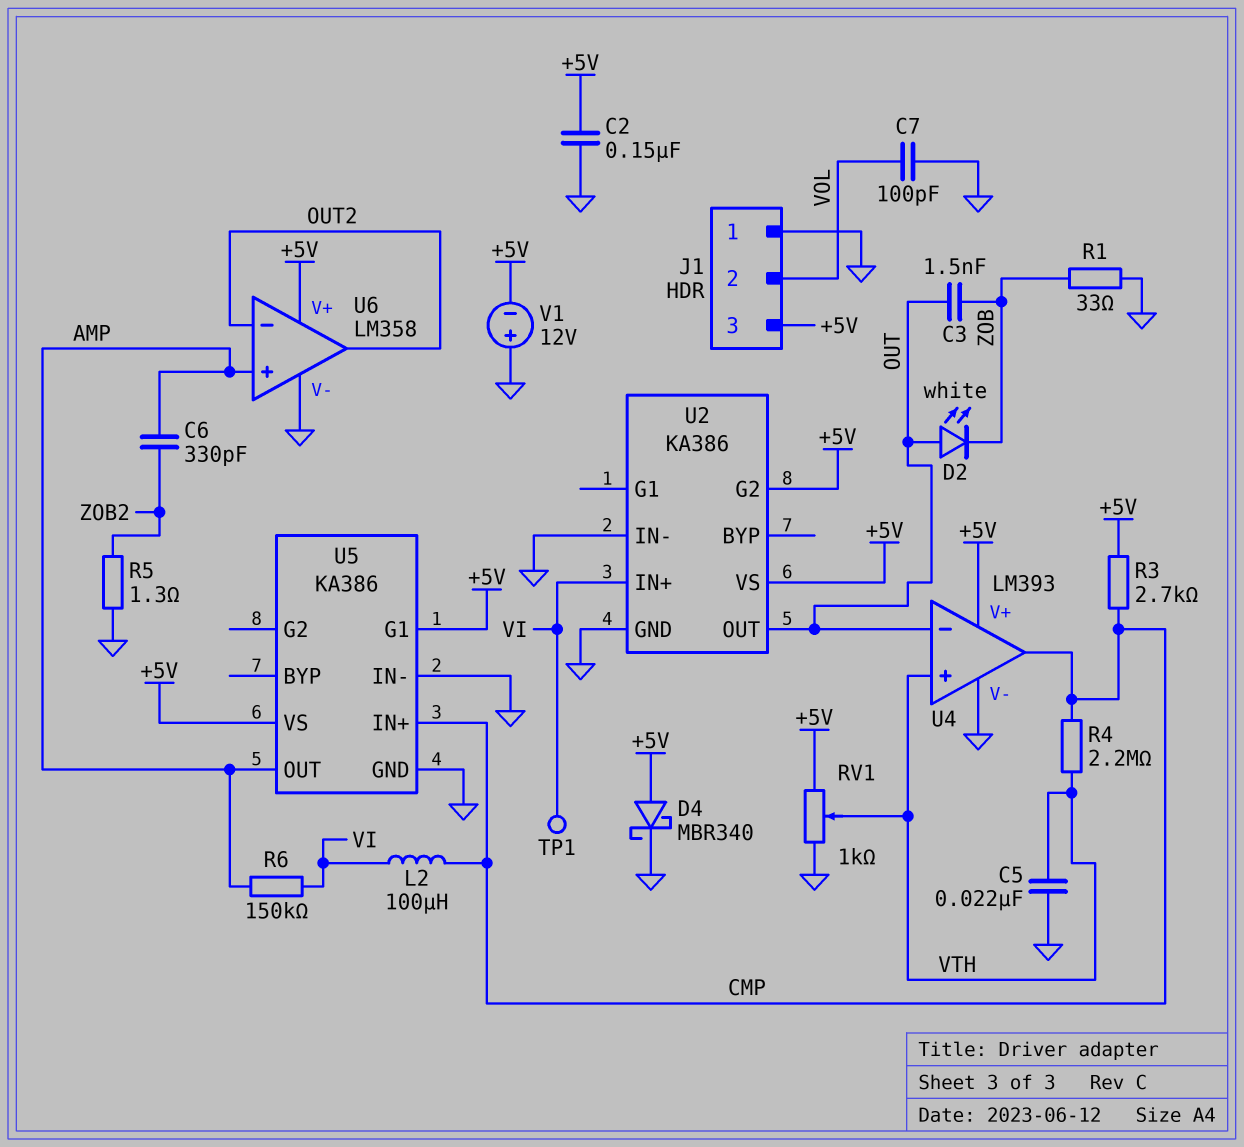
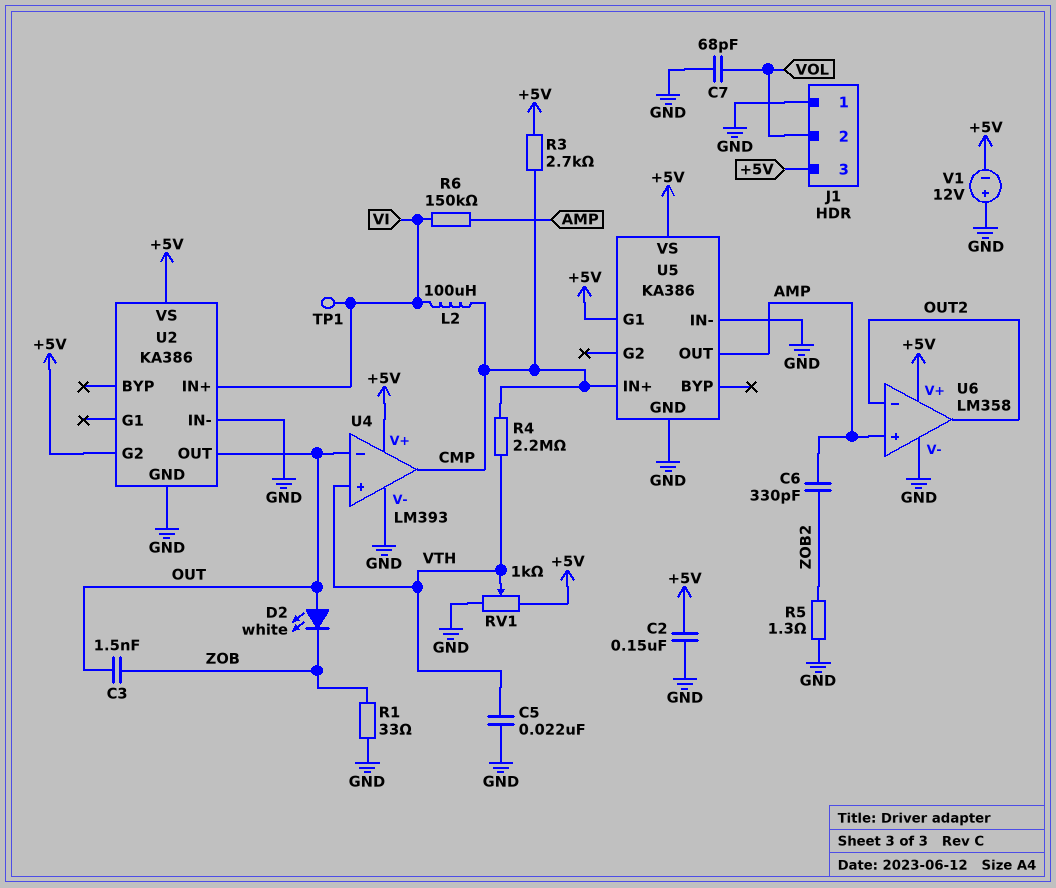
C7: 100pF (GND, VOL) -> 68pF (GND, VOL)
D4: schottky MBR340 (A +5V, K GND) -> none

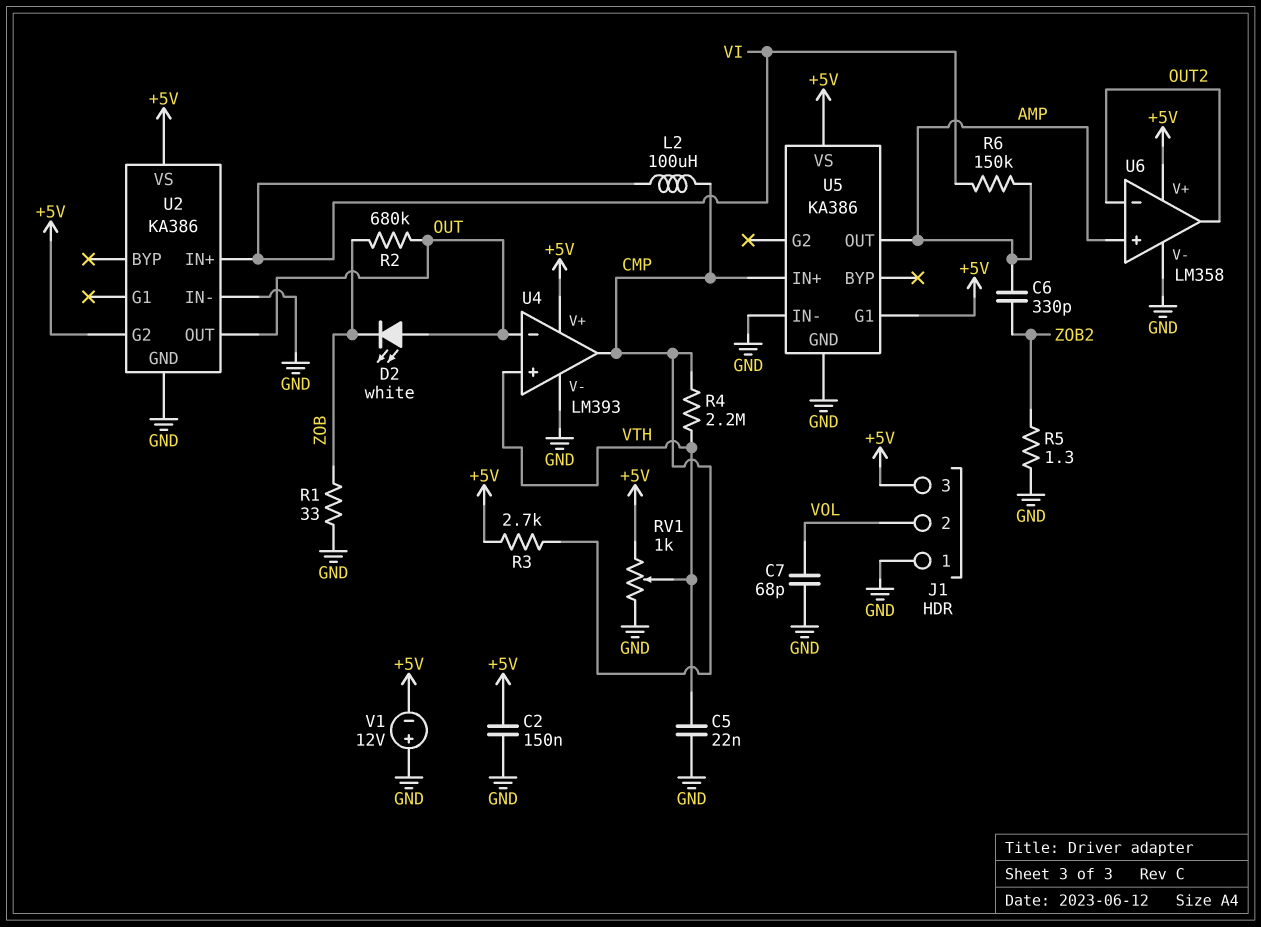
C3: 1.5nF (OUT, ZOB) -> none
R2: none -> 680k (OUT, ZOB)
TP1: test point (VI) -> none

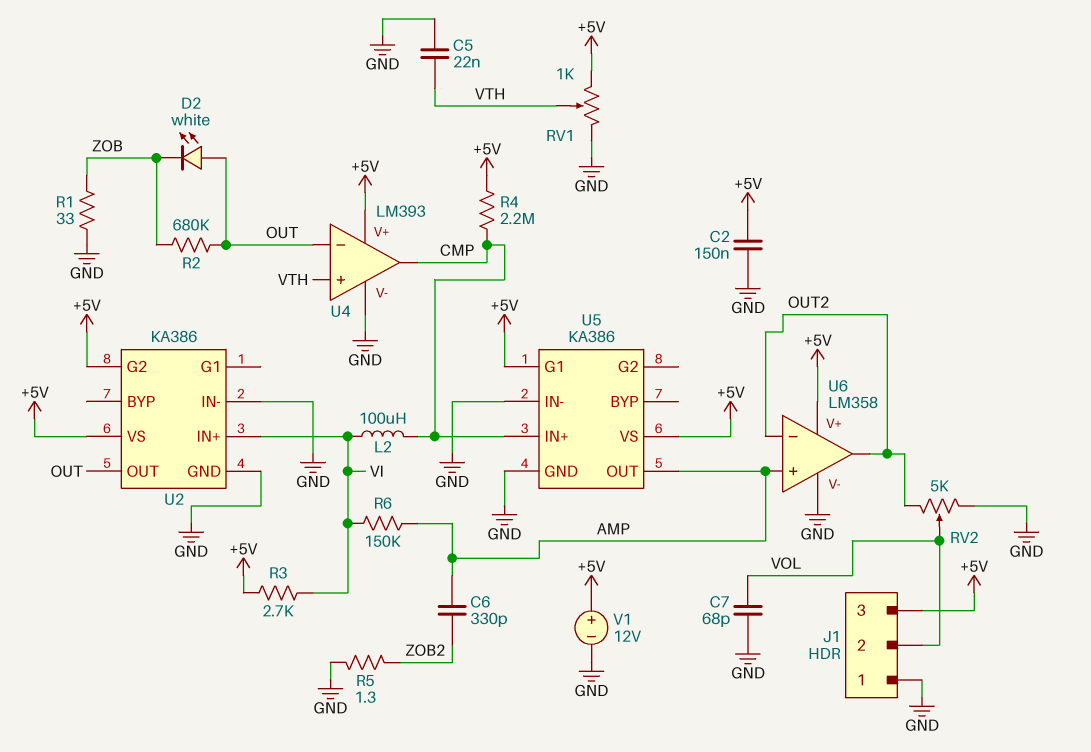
R3: 2.7k (+5V, CMP) -> 2.7k (+5V, VI)
R4: 2.2M (CMP, VTH) -> 2.2M (+5V, CMP)
RV2: none -> 5k (GND, OUT2, wiper VOL)
V1: 12V (plus GND, minus +5V) -> 12V (plus +5V, minus GND)

